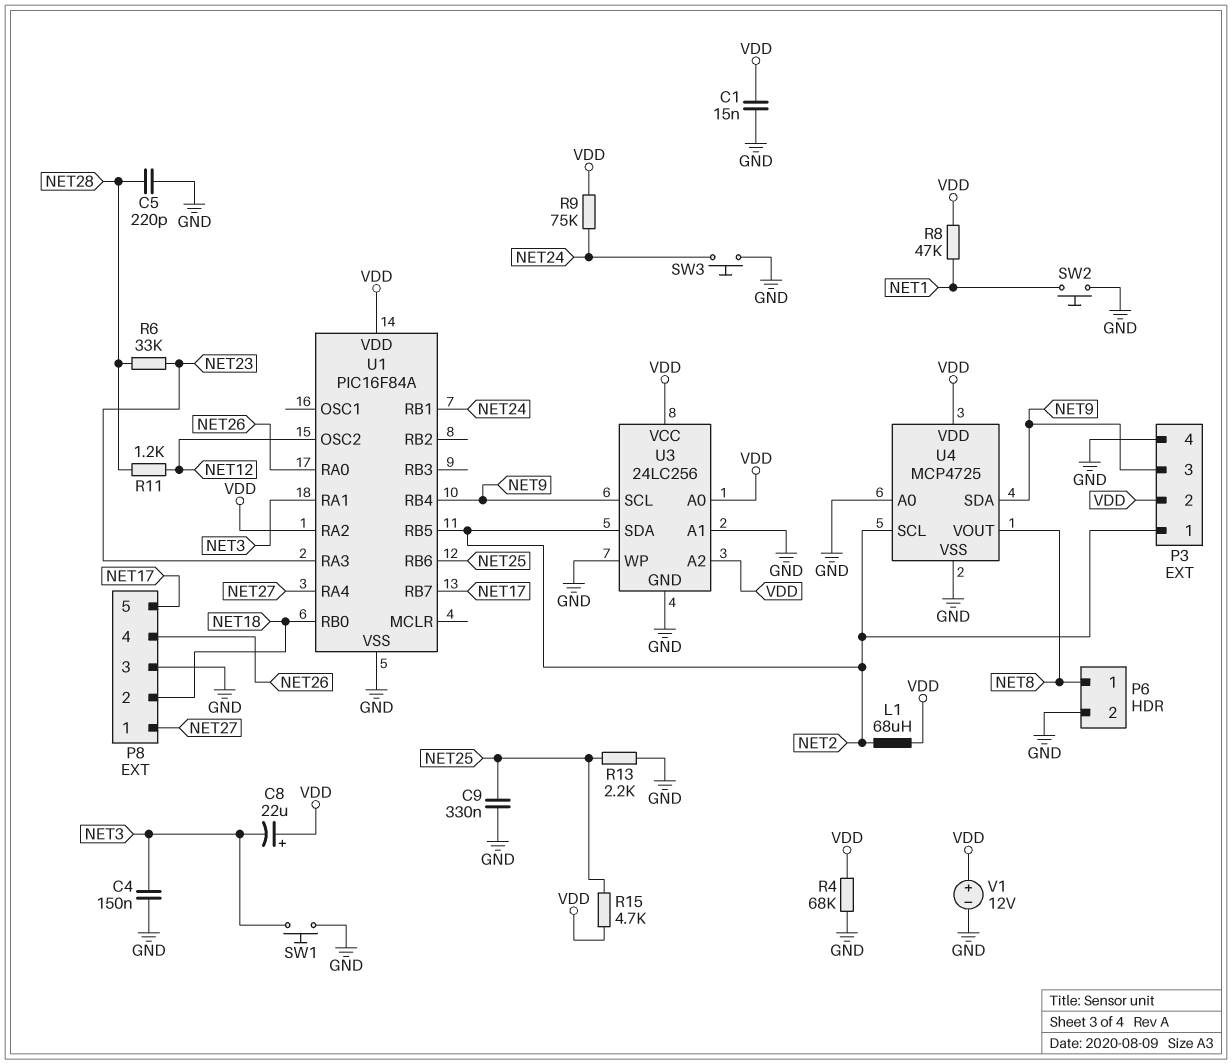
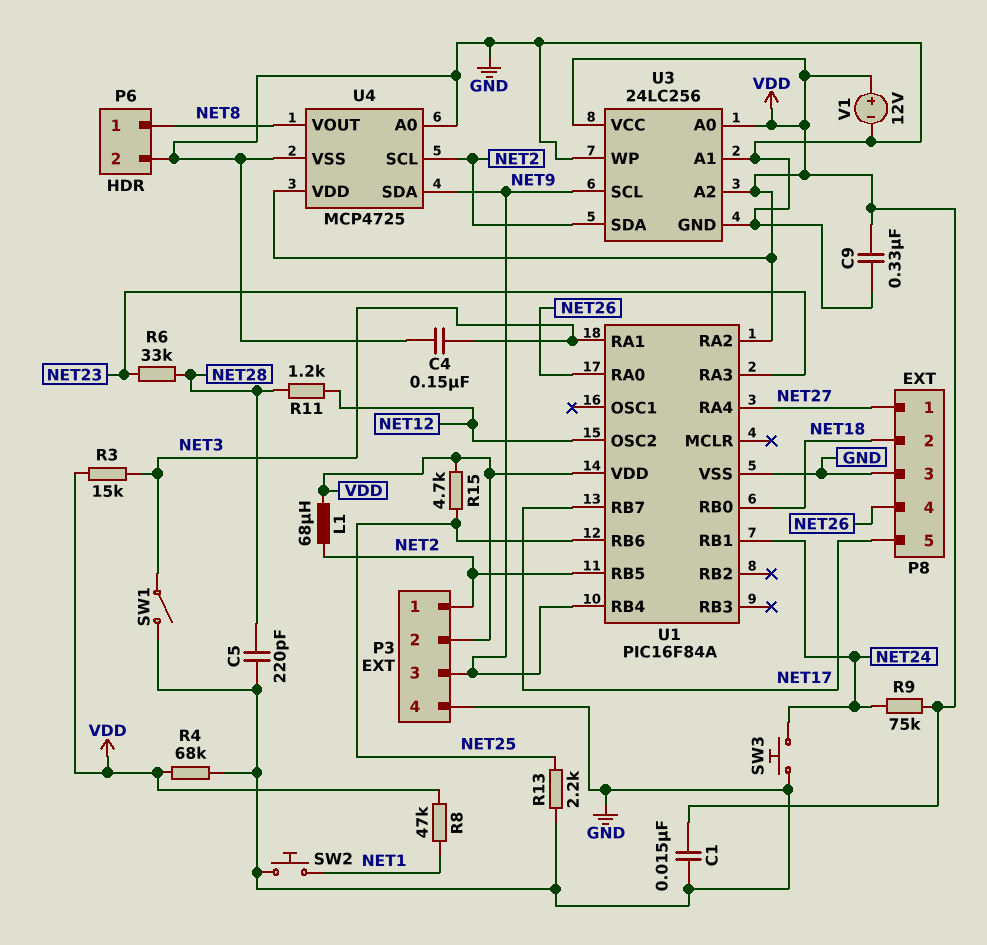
C8: 22uF (plus VDD, minus NET3) -> none
C9: 330nF (GND, NET25) -> 330nF (GND, VDD)
R3: none -> 15k (NET3, VDD)
SW1: button (GND, NET3) -> switch (GND, NET3)

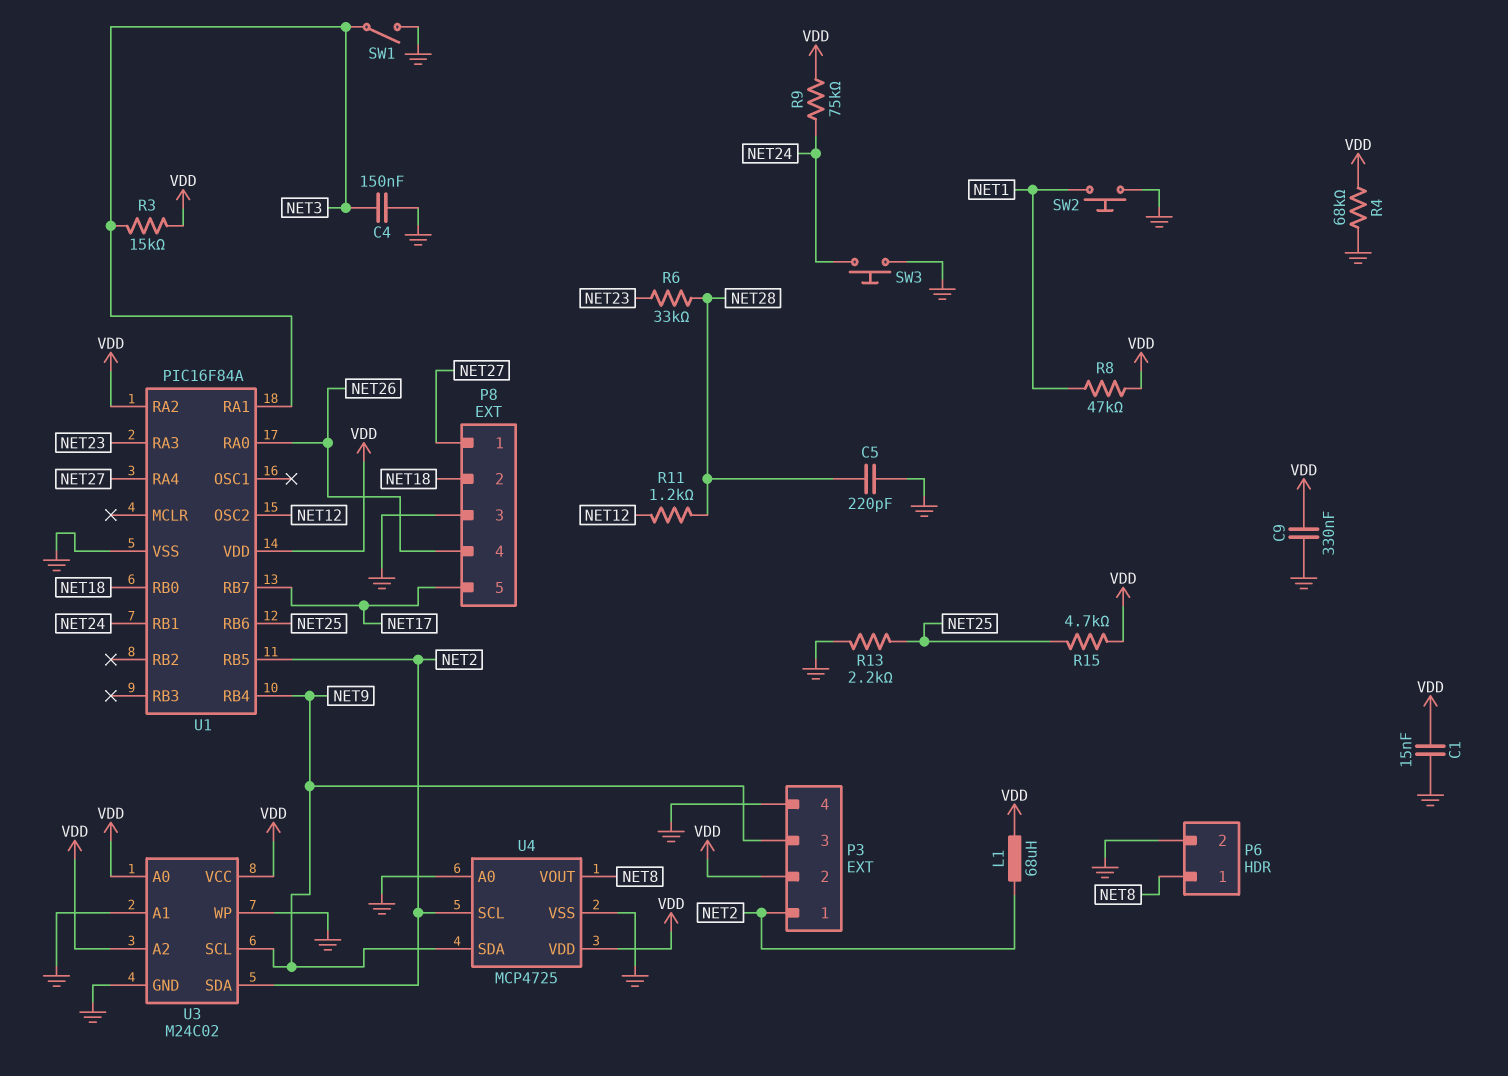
U3: 24LC256 -> M24C02
V1: 12V (plus VDD, minus GND) -> none

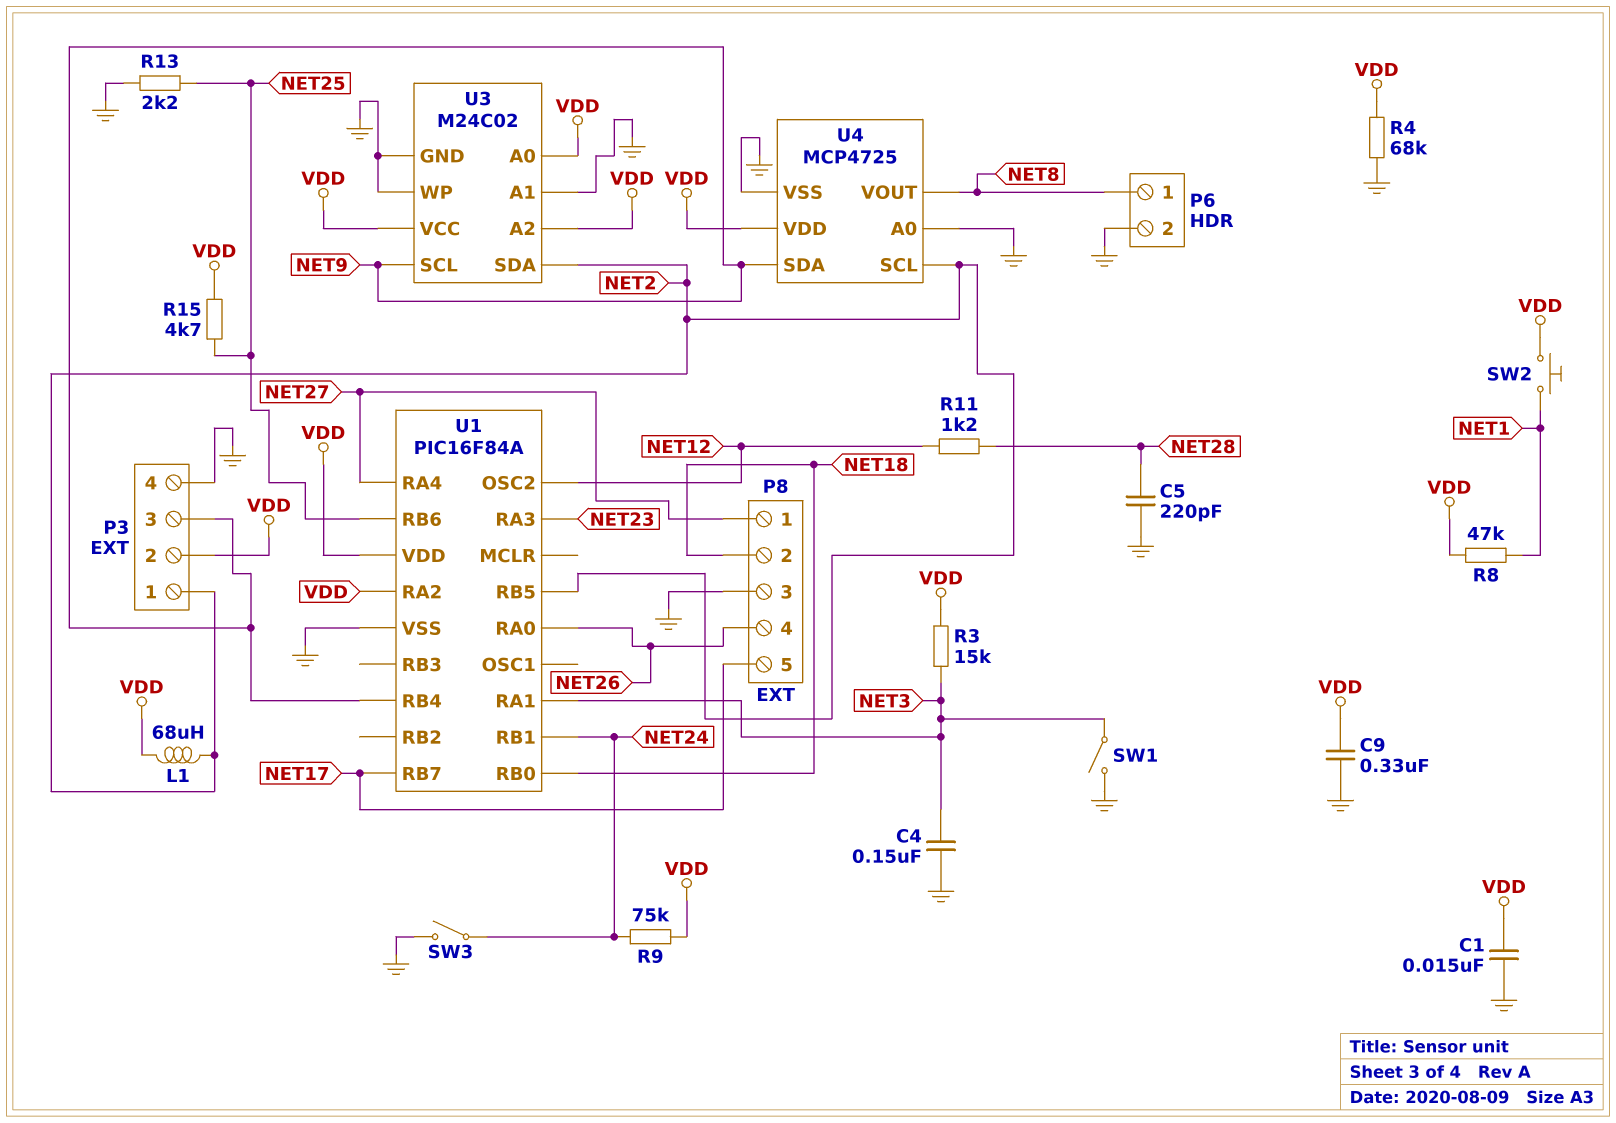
R6: 33k (NET23, NET28) -> none
SW2: button (GND, NET1) -> button (NET1, VDD)
SW3: button (GND, NET24) -> switch (GND, NET24)

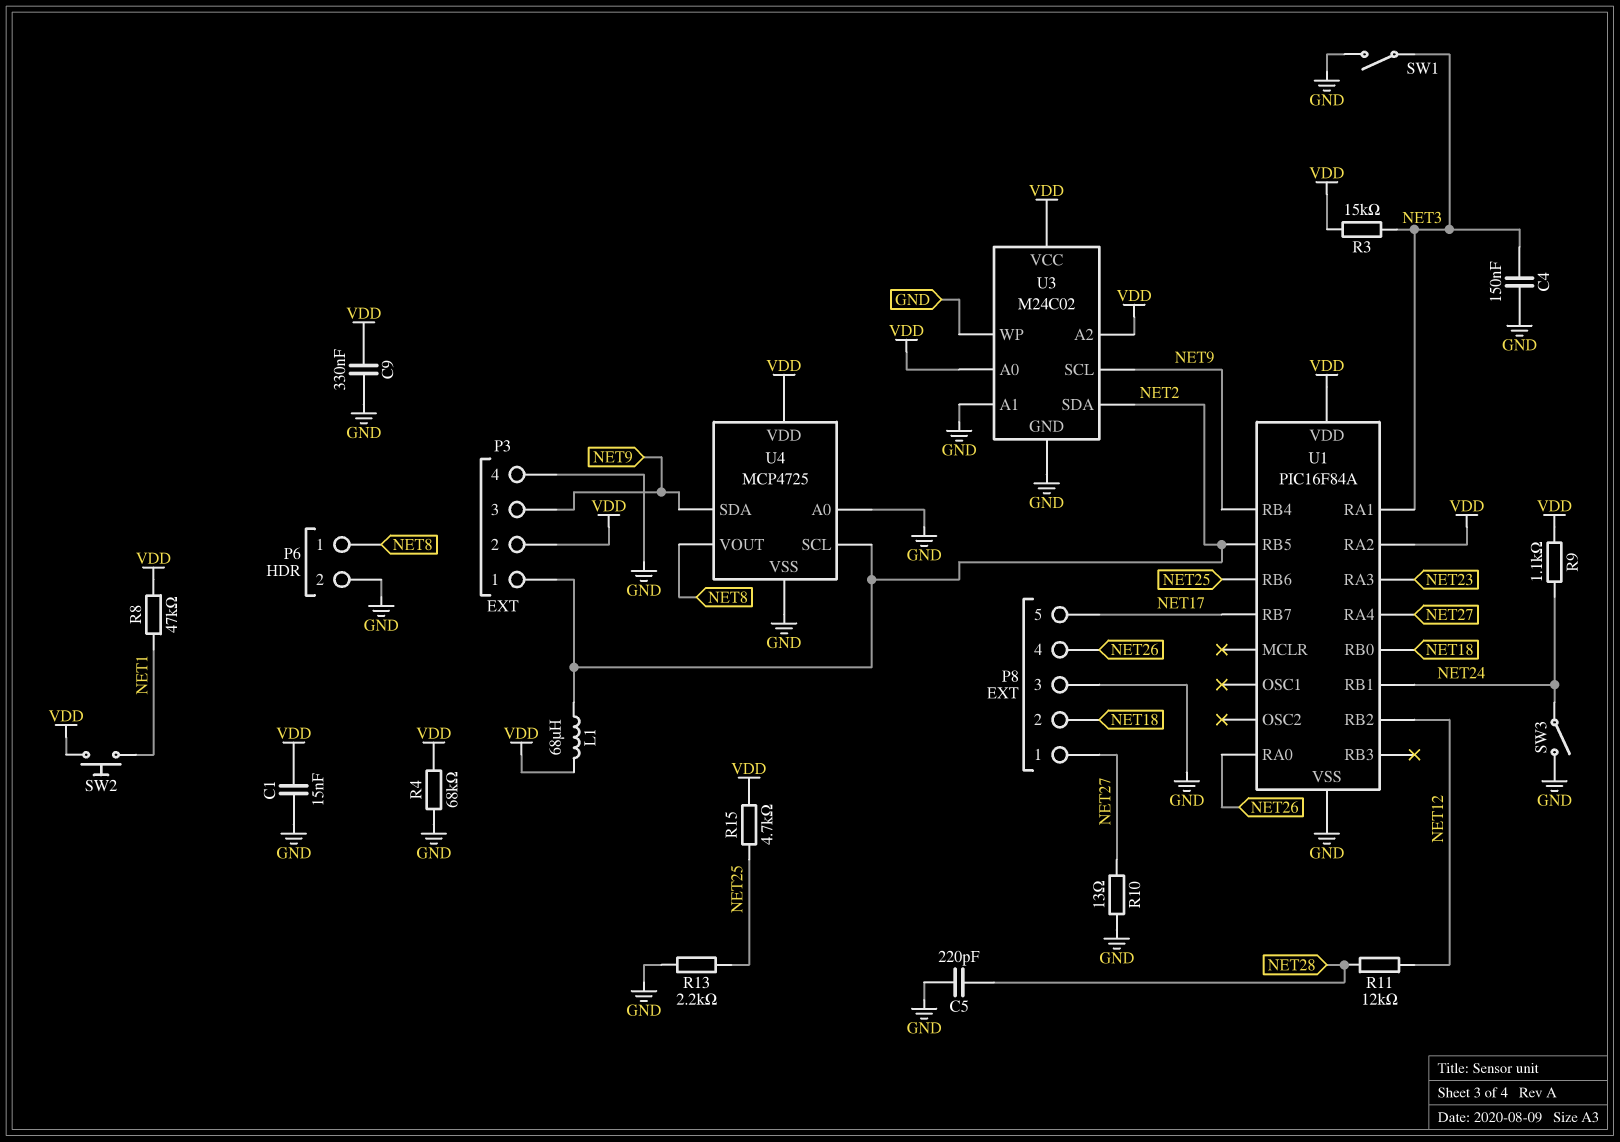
R9: 75k (NET24, VDD) -> 1.1k (NET24, VDD)
R10: none -> 13 (GND, NET27)
R11: 1.2k (NET12, NET28) -> 12k (NET12, NET28)
U1 pin OSC2: NET12 -> none
U1 pin RB2: none -> NET12

